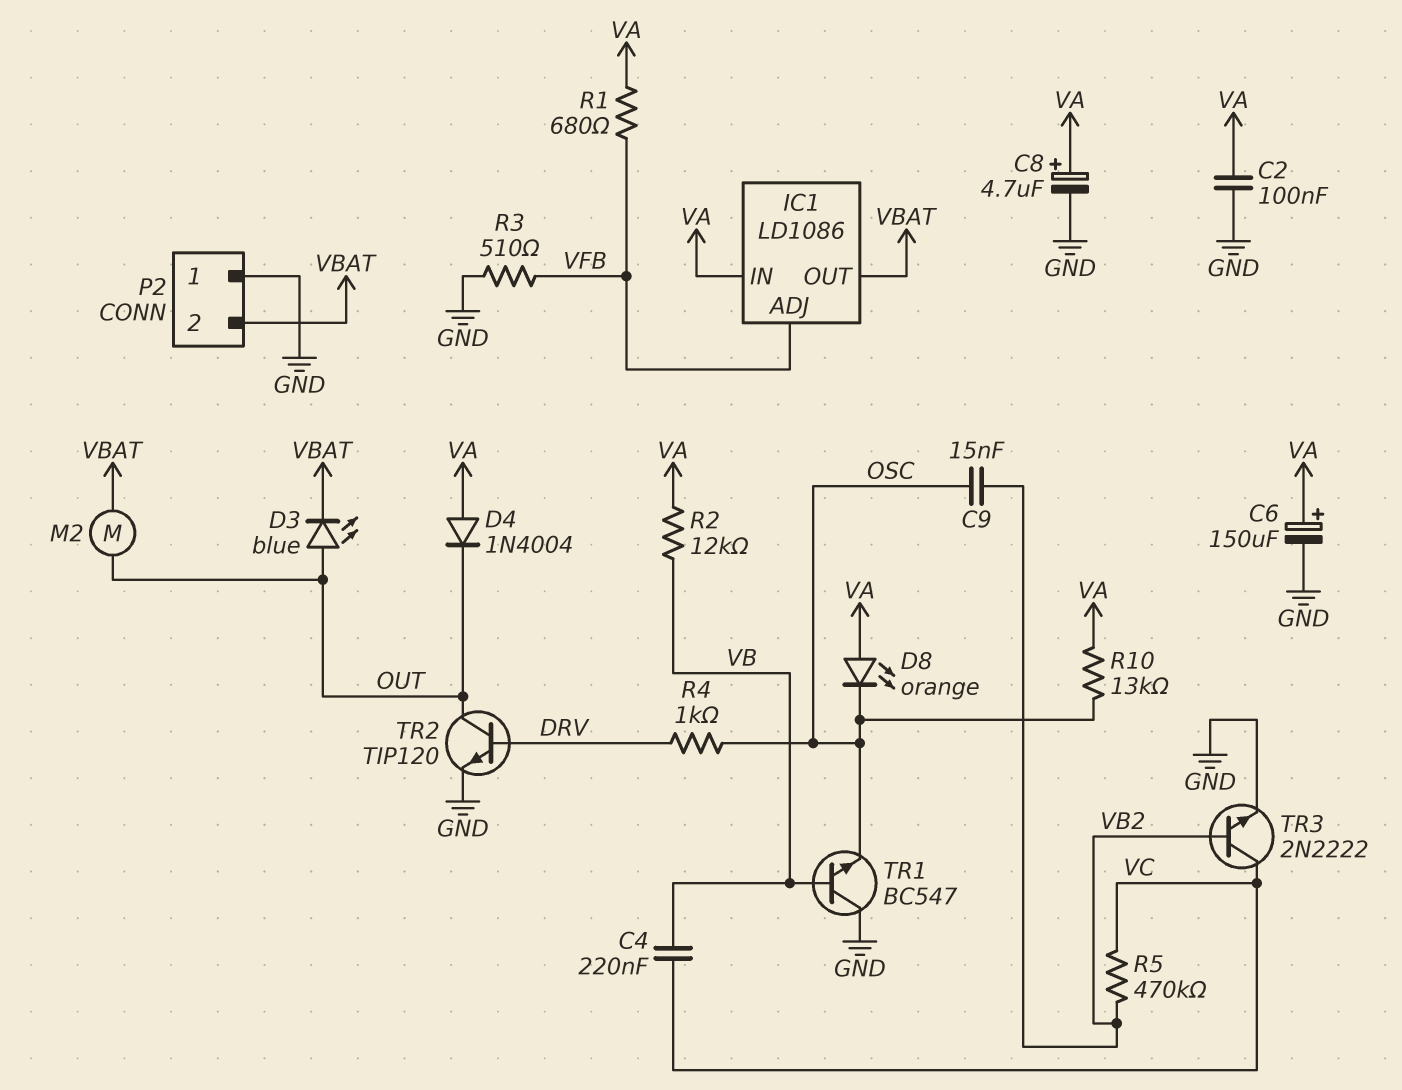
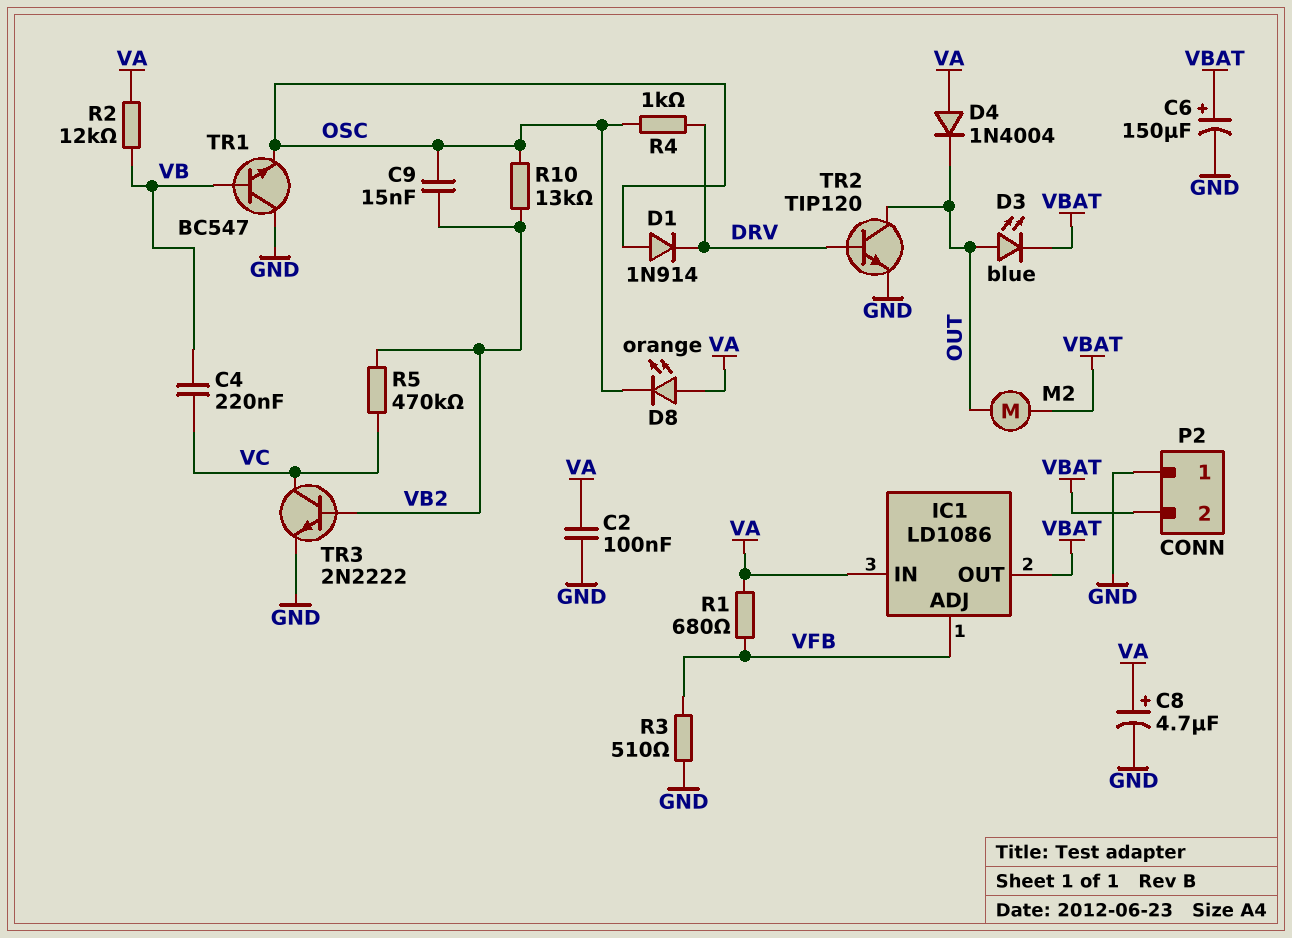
C6: 150uF (plus VA, minus GND) -> 150uF (plus VBAT, minus GND)
D1: none -> diode 1N914 (A OSC, K DRV)
R10: 13k (OSC, VA) -> 13k (OSC, VB2)

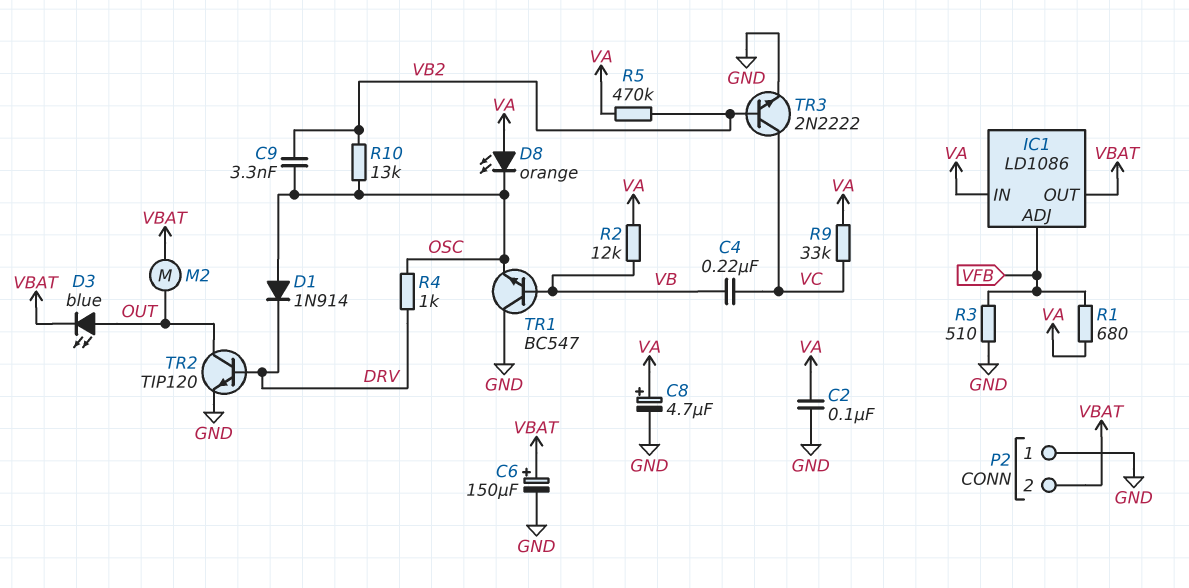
C9: 15nF (OSC, VB2) -> 3.3nF (OSC, VB2)
D4: diode 1N4004 (A VA, K OUT) -> none
R5: 470k (VB2, VC) -> 470k (VA, VB2)
R9: none -> 33k (VA, VC)

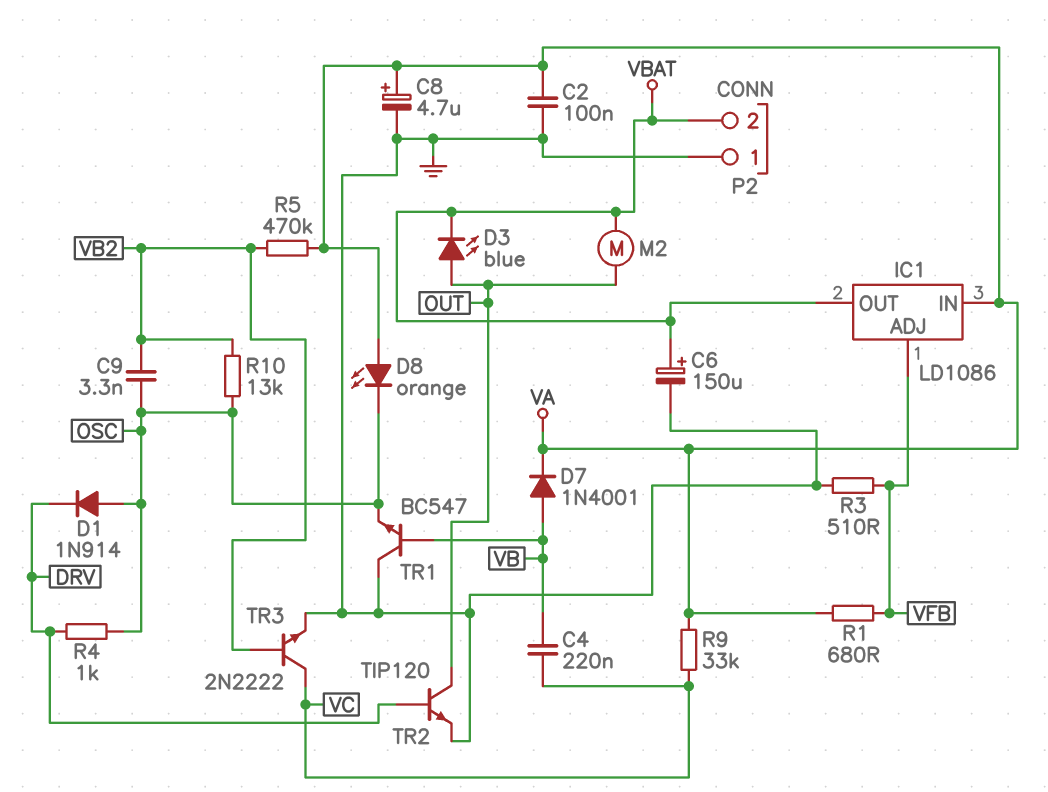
D7: none -> diode 1N4001 (A VB, K VA)
R2: 12k (VA, VB) -> none

